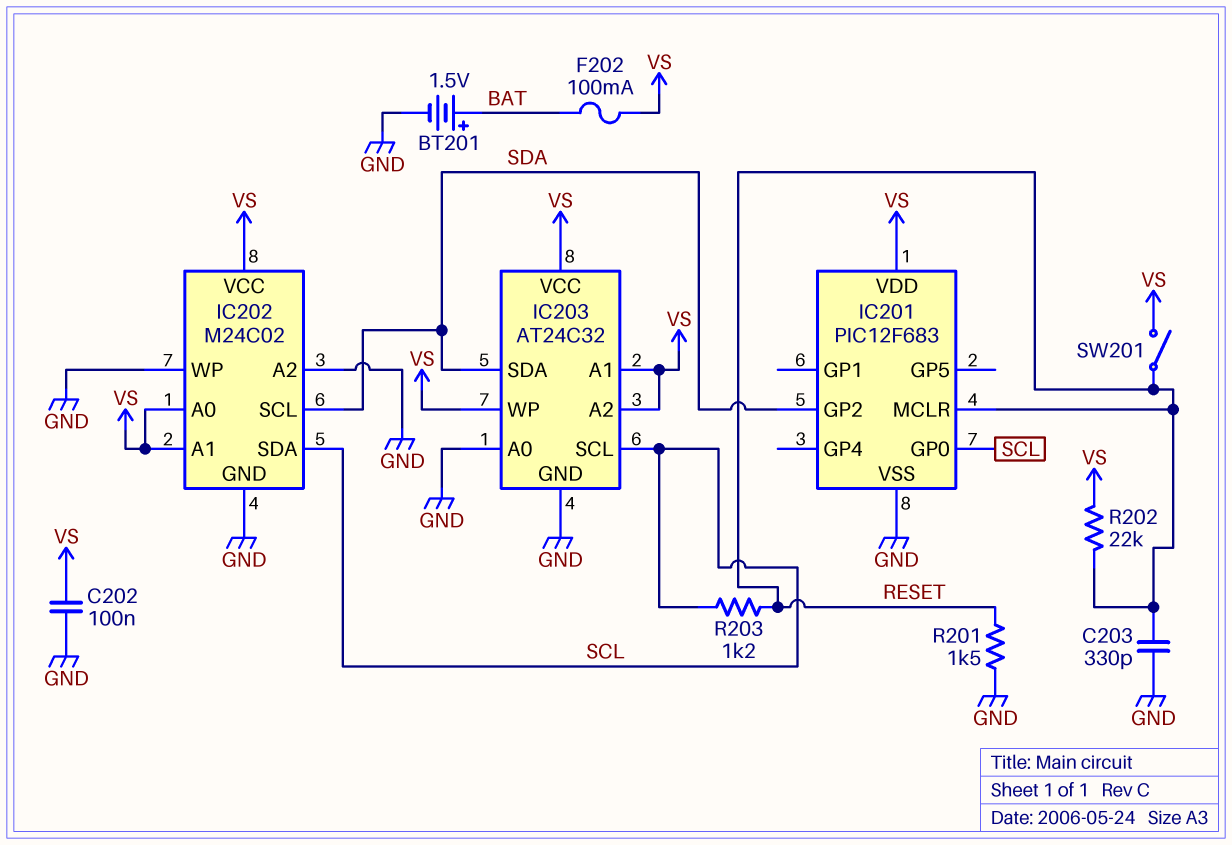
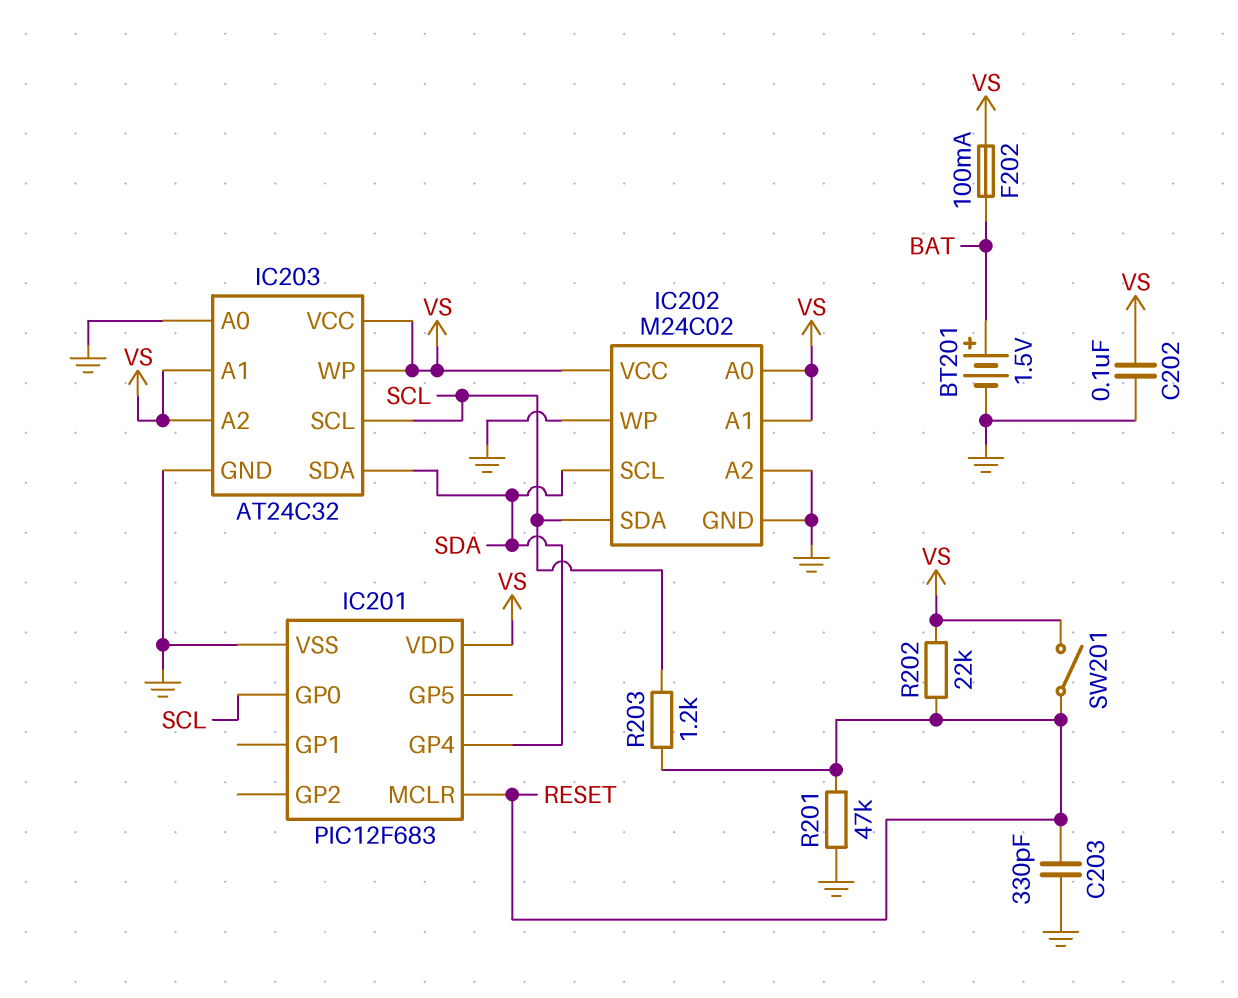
IC201 pin GP2: SDA -> none
IC201 pin GP4: none -> SDA
R201: 1.5k (GND, RESET) -> 47k (GND, RESET)

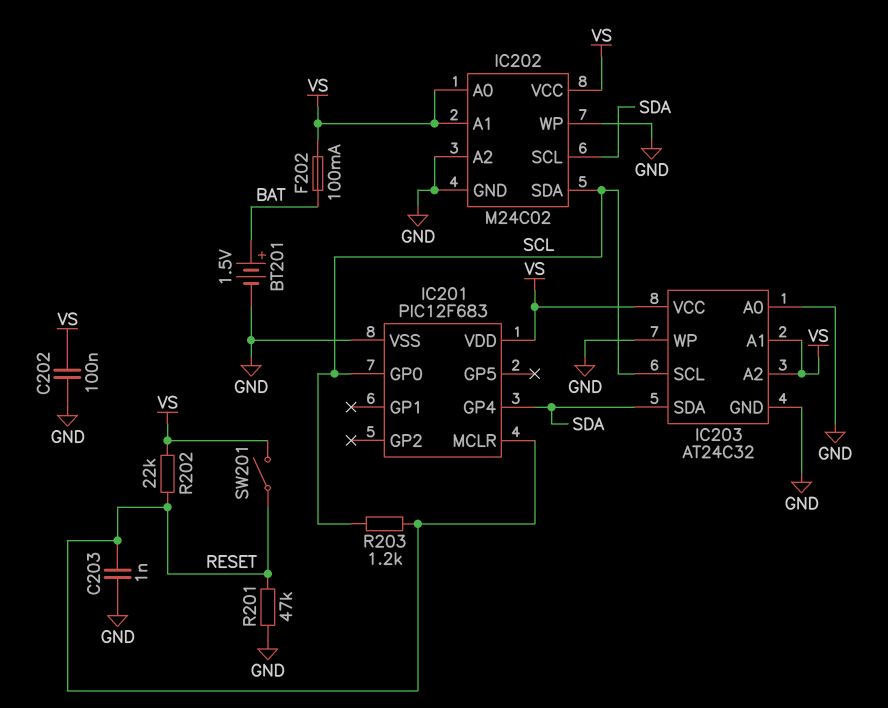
C203: 330pF (GND, RESET) -> 1nF (GND, RESET)
IC203 pin WP: VS -> GND

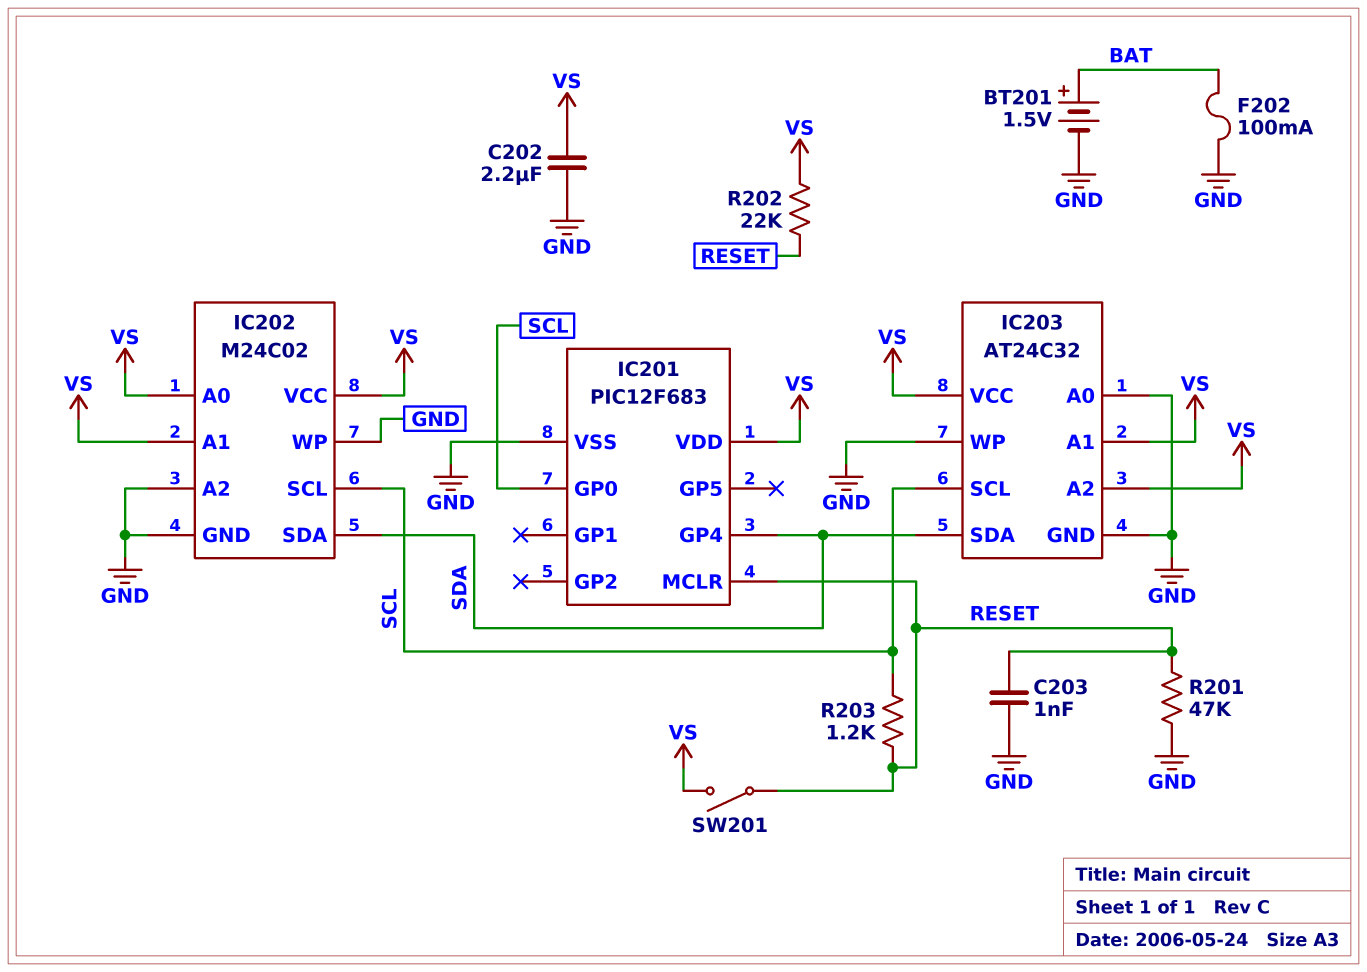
C202: 100nF (GND, VS) -> 2.2uF (GND, VS)
F202: 100mA (BAT, VS) -> 100mA (BAT, GND)
IC202 pin SCL: SDA -> SCL
IC202 pin SDA: SCL -> SDA

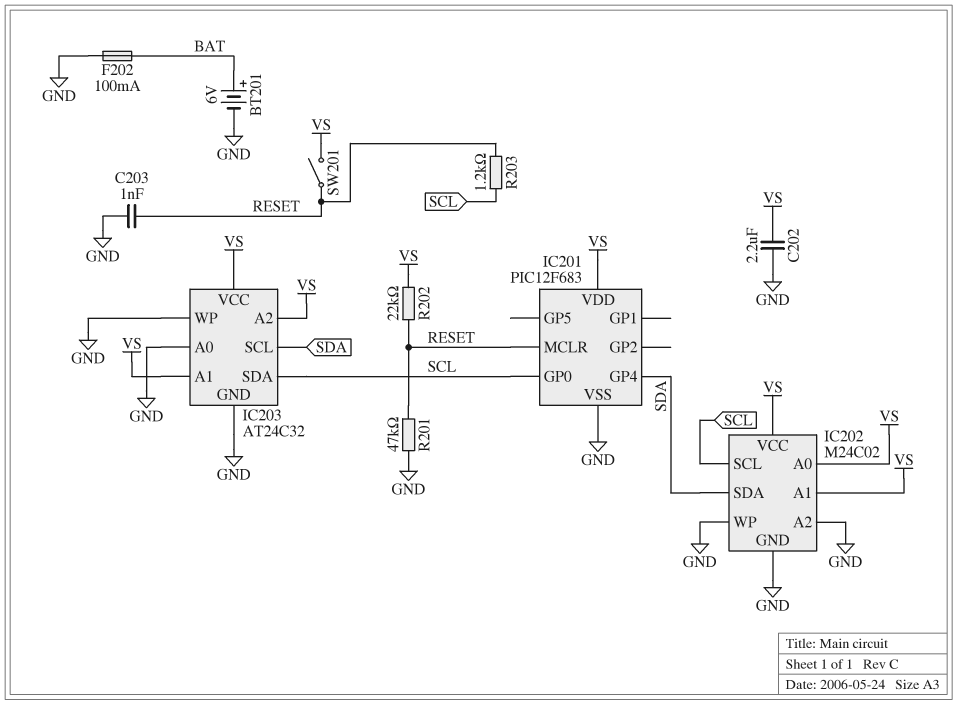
BT201: 1.5V (plus BAT, minus GND) -> 6V (plus BAT, minus GND)
IC203 pin SCL: SCL -> SDA
IC203 pin SDA: SDA -> SCL

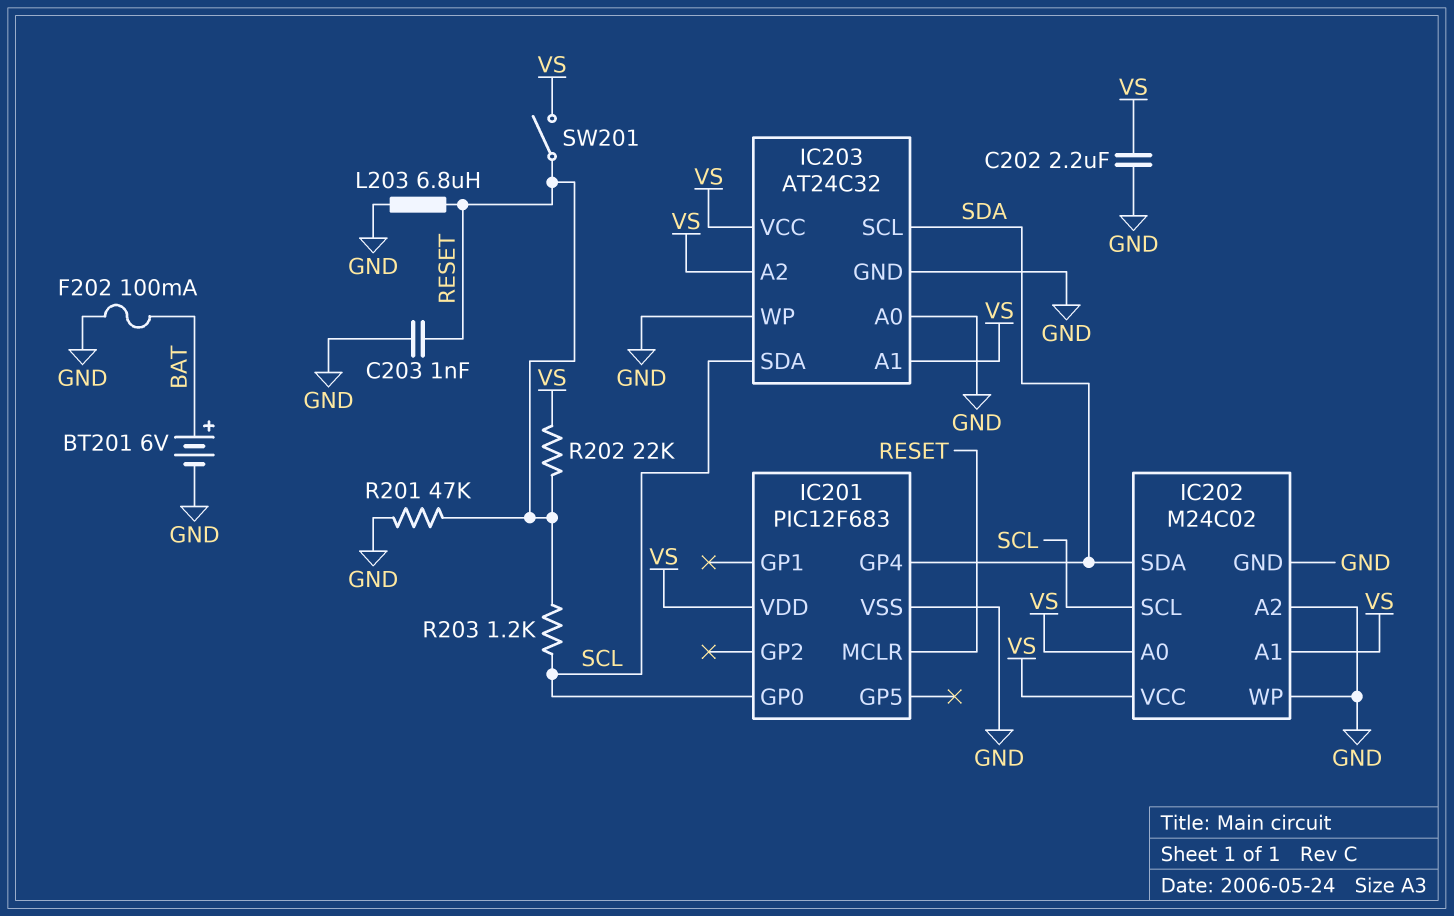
L203: none -> 6.8uH (GND, RESET)

